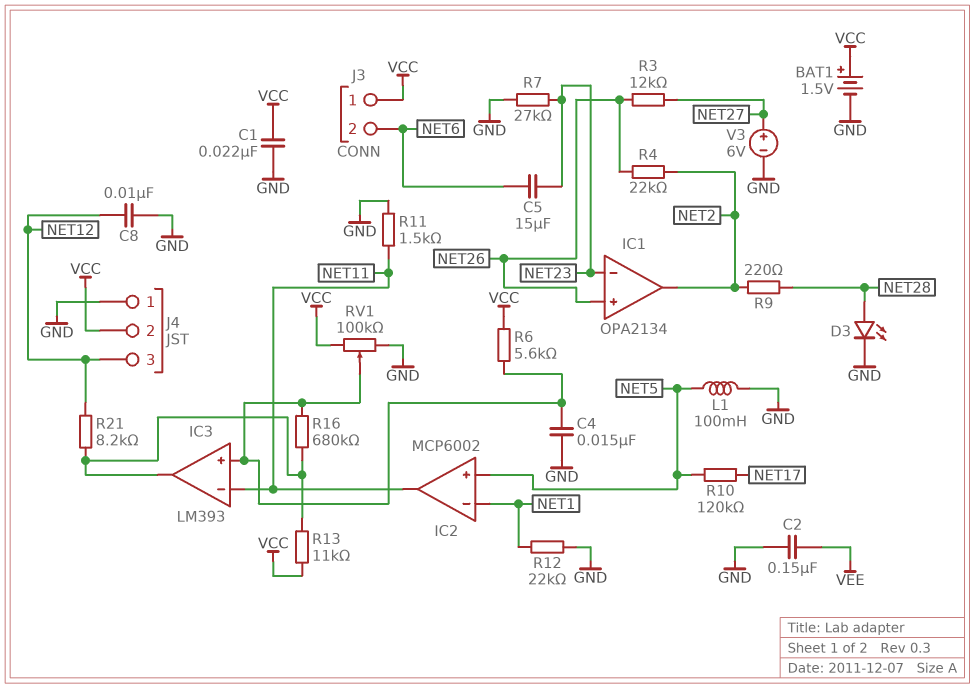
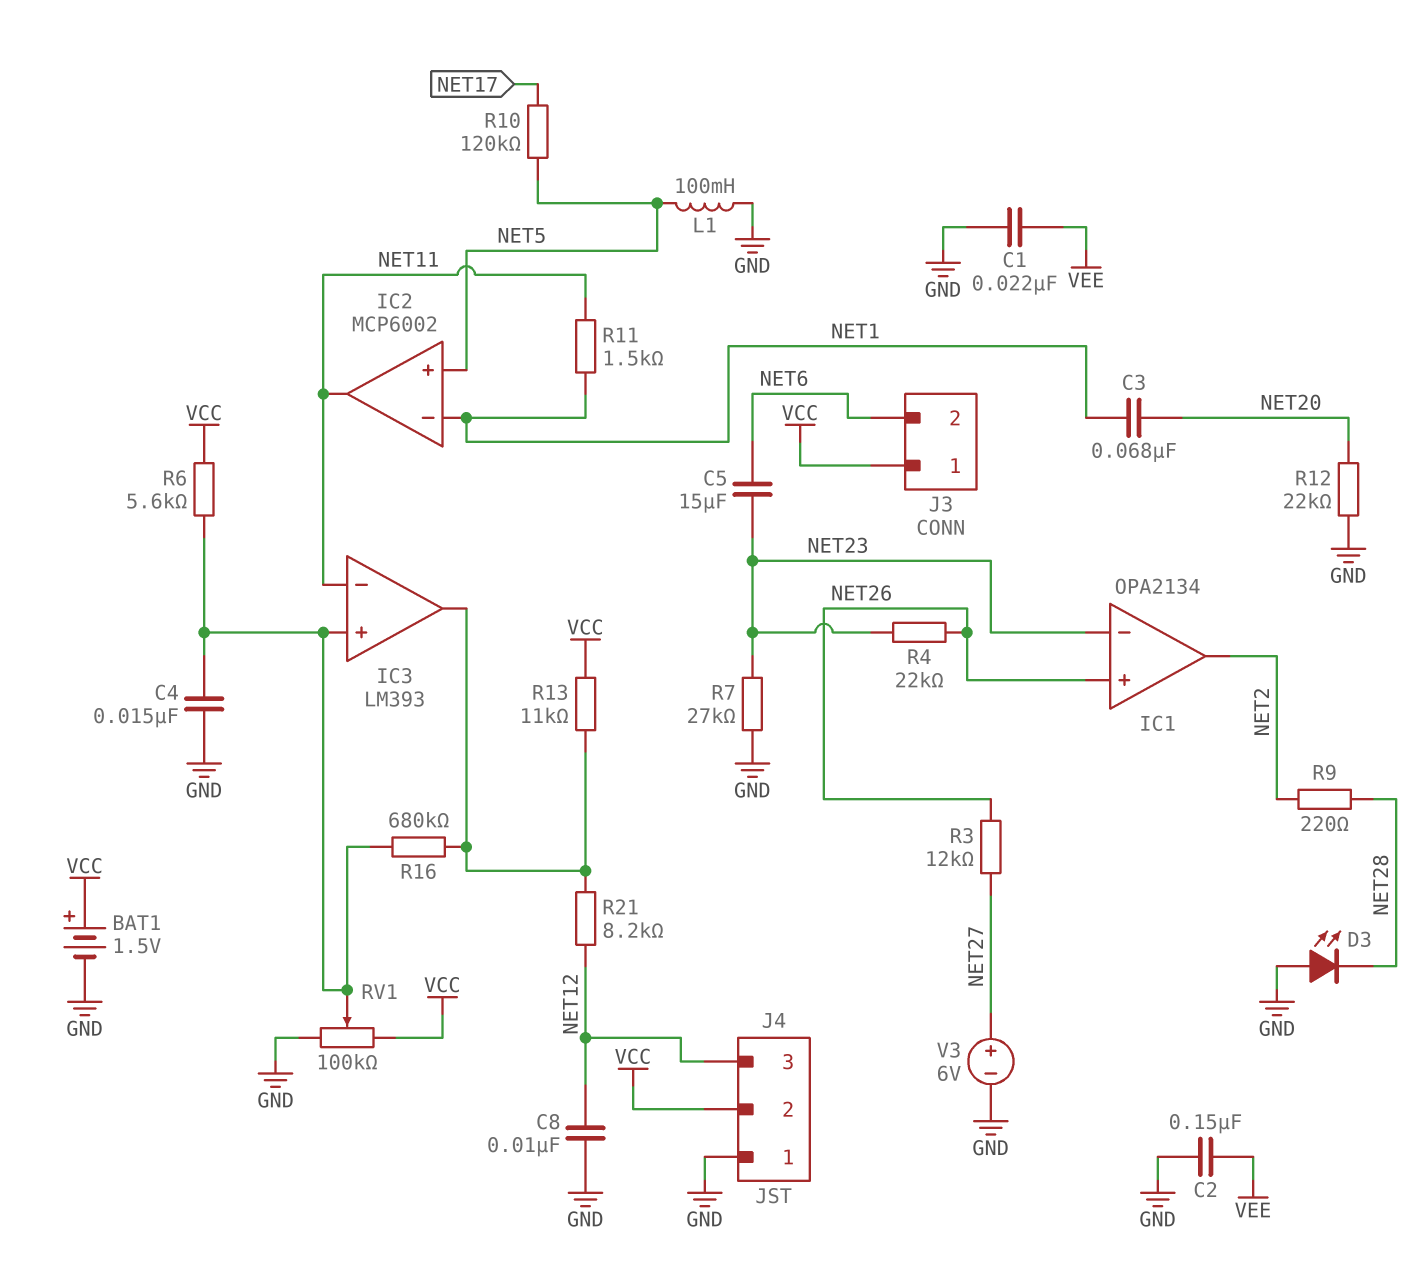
C1: 22nF (GND, VCC) -> 22nF (GND, VEE)
C3: none -> 68nF (NET1, NET20)
D3: LED (A NET28, K GND) -> LED (A GND, K NET28)
R4: 22k (NET2, NET26) -> 22k (NET23, NET26)
R11: 1.5k (GND, NET11) -> 1.5k (NET1, NET11)
R12: 22k (GND, NET1) -> 22k (GND, NET20)

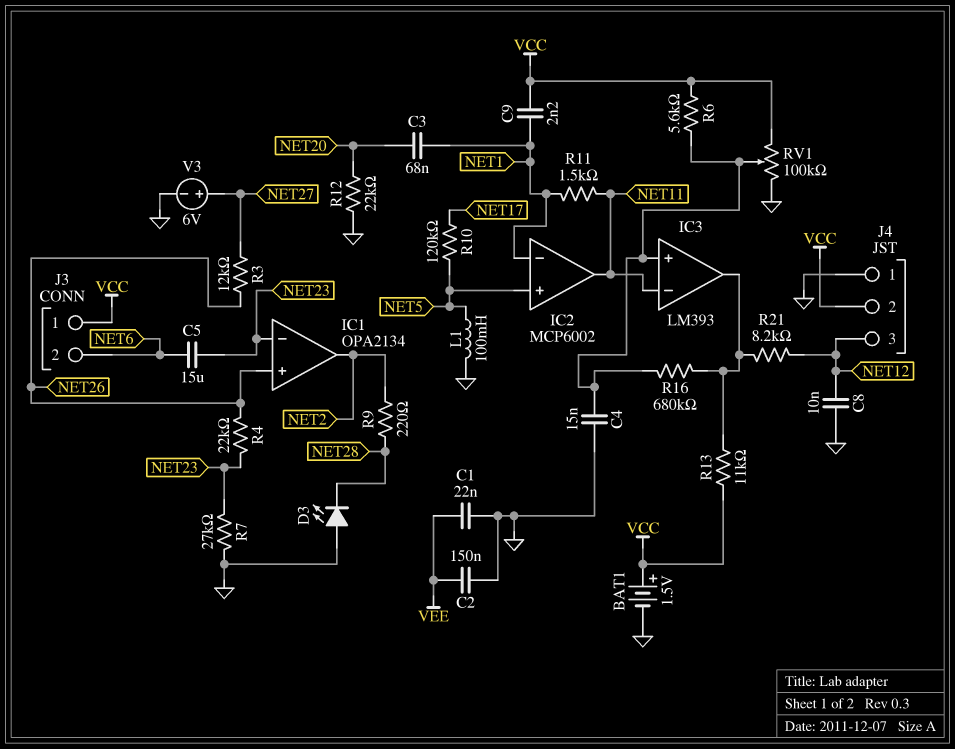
C9: none -> 2.2nF (NET1, VCC)

